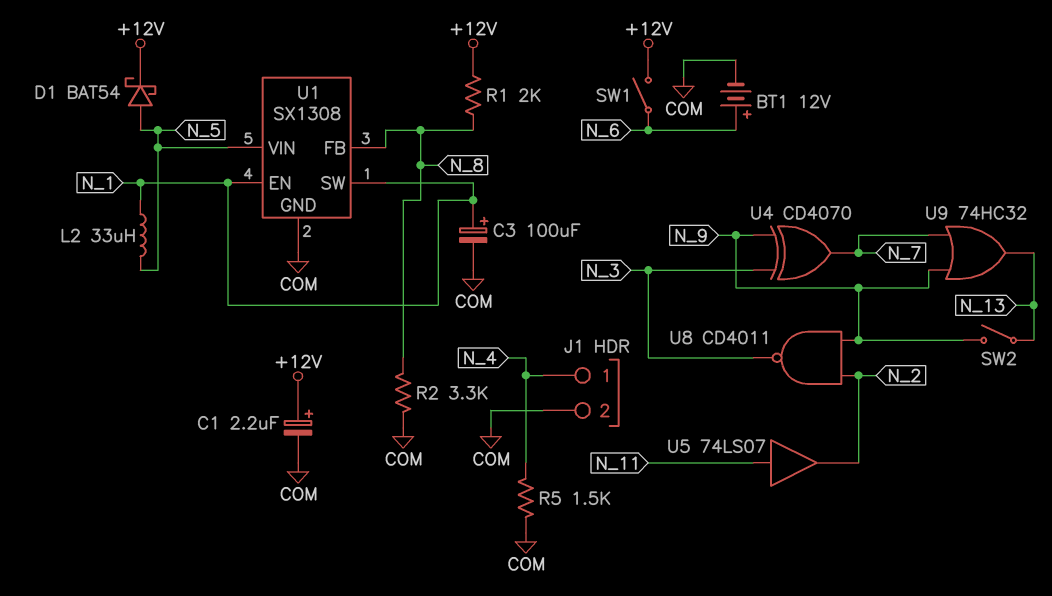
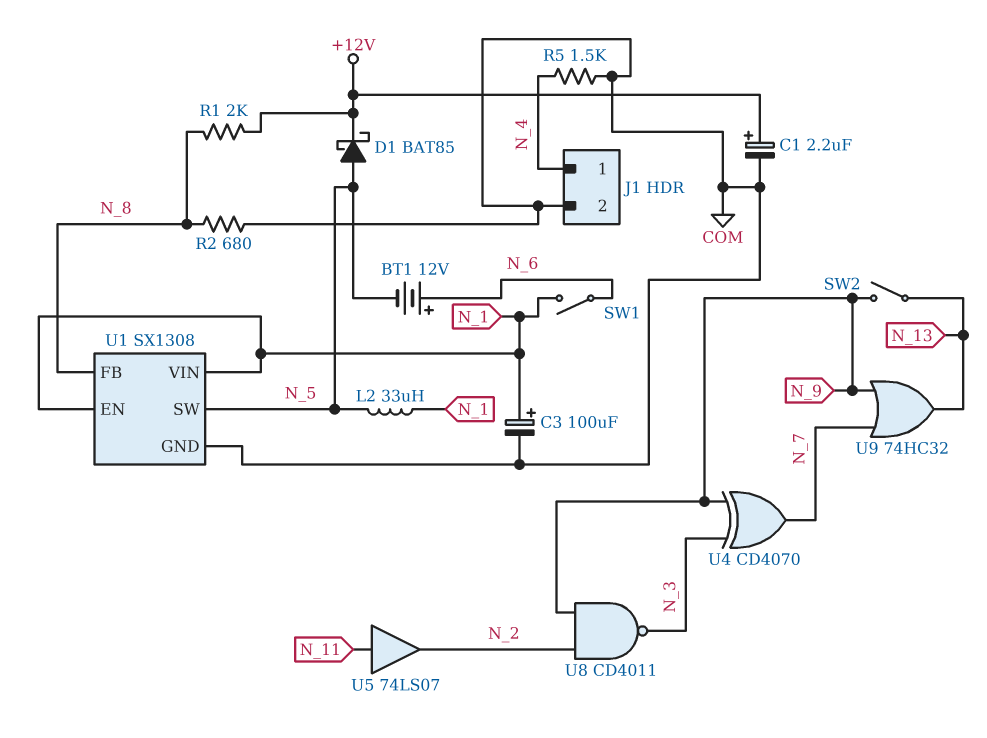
BT1: 12V (plus N_6, minus COM) -> 12V (plus N_6, minus N_5)
D1: schottky BAT54 (A N_5, K +12V) -> schottky BAT85 (A N_5, K +12V)
R2: 3.3k (COM, N_8) -> 680 (COM, N_8)
SW1: switch (+12V, N_6) -> switch (N_1, N_6)
U1 pin SW: N_1 -> N_5
U1 pin VIN: N_5 -> N_1

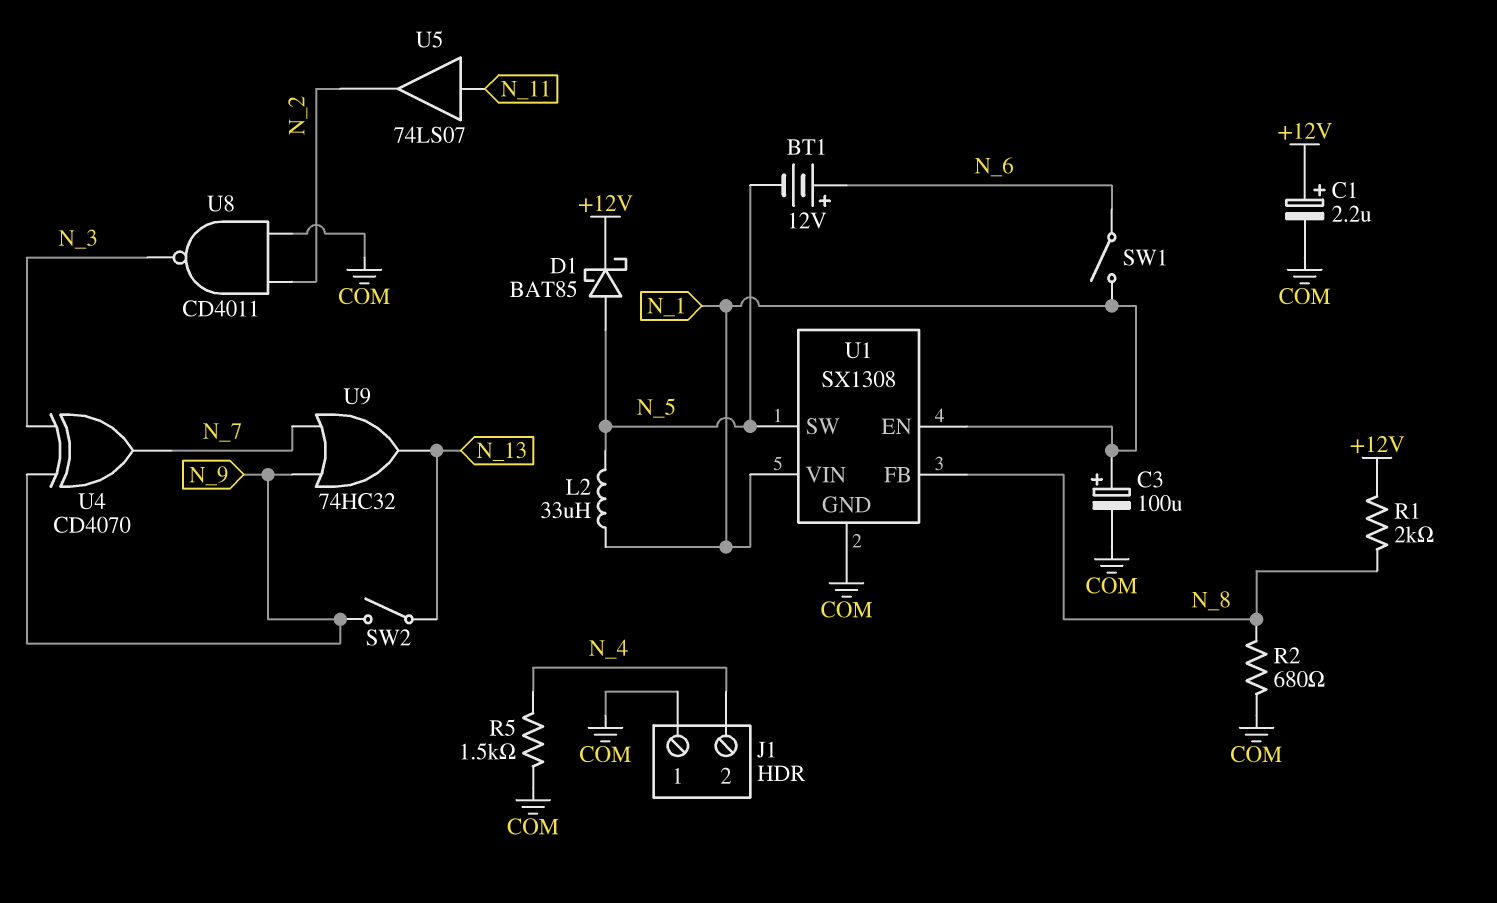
J1 pin 1: N_4 -> COM
J1 pin 2: COM -> N_4
U8: NAND CD4011 (in N_2, in N_9, out N_3) -> NAND CD4011 (in COM, in N_2, out N_3)

